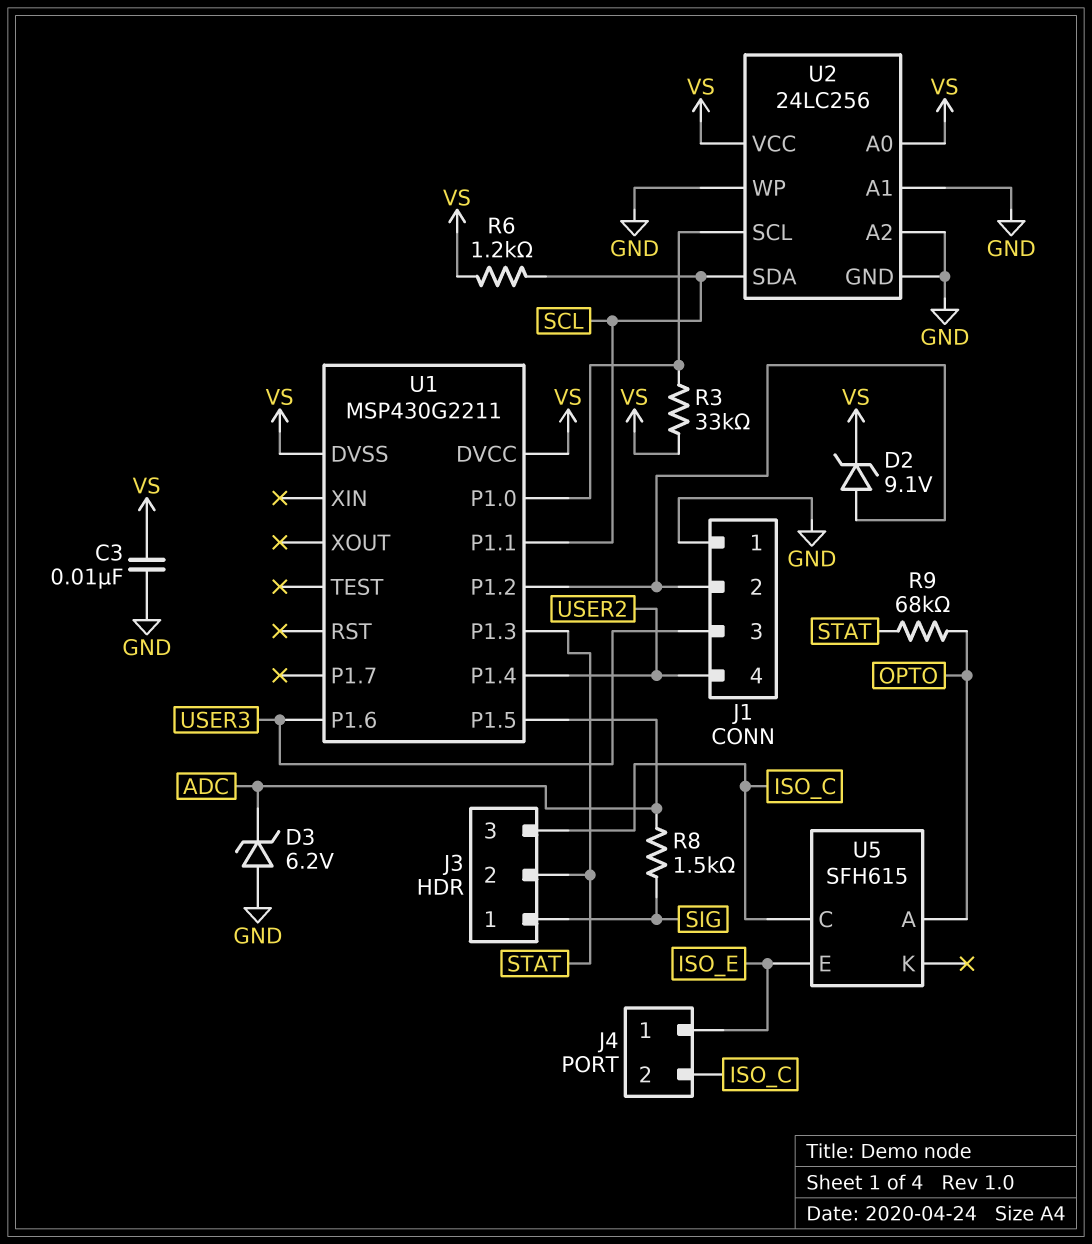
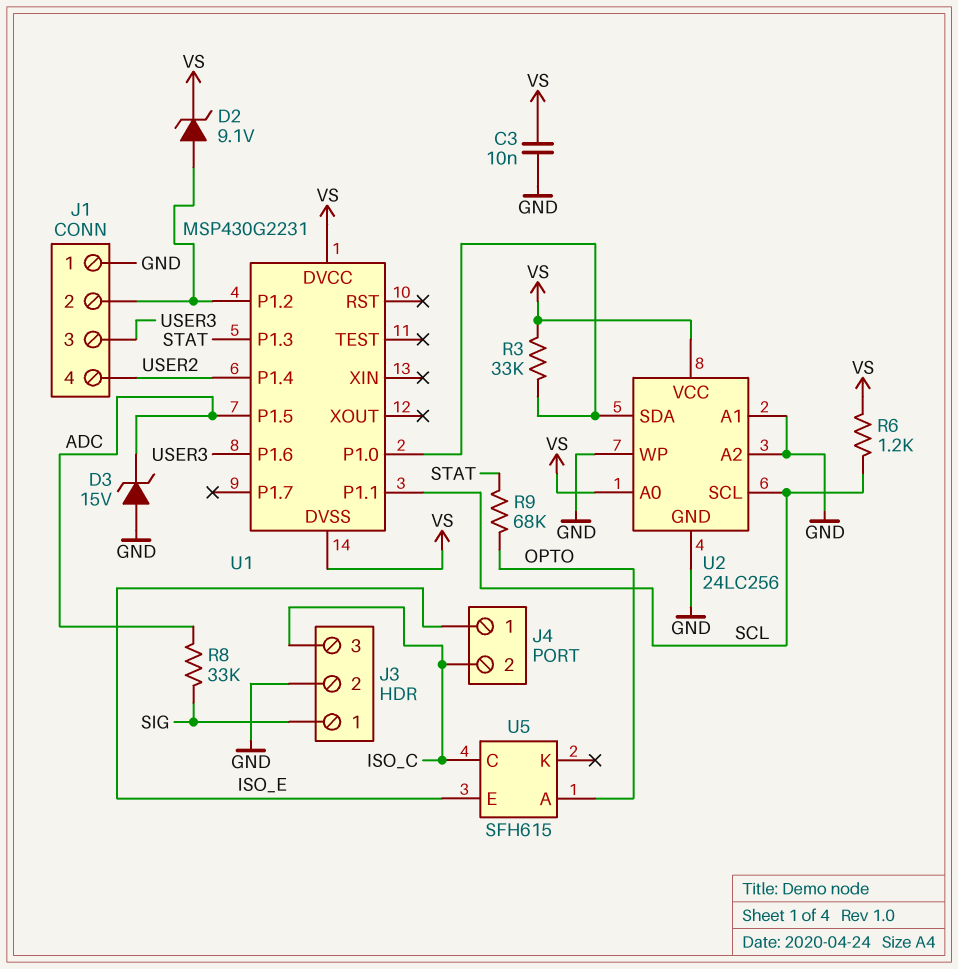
D3: zener 6.2V (A GND, K ADC) -> zener 15V (A GND, K ADC)
J3 pin 2: STAT -> GND
R8: 1.5k (ADC, SIG) -> 33k (ADC, SIG)
U1: MSP430G2211 -> MSP430G2231
U2 pin SCL: U1/P1.0 -> SCL
U2 pin SDA: SCL -> U1/P1.0

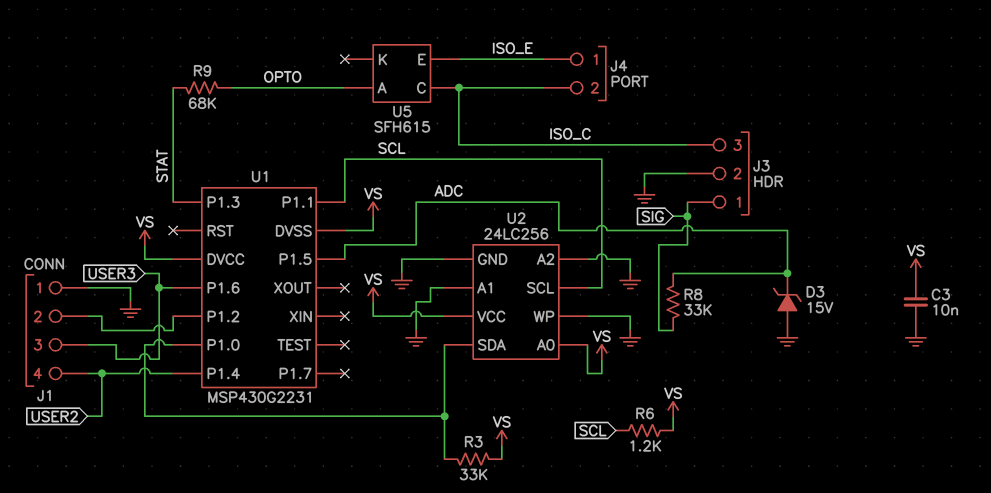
D2: zener 9.1V (A J1/2, K VS) -> none

